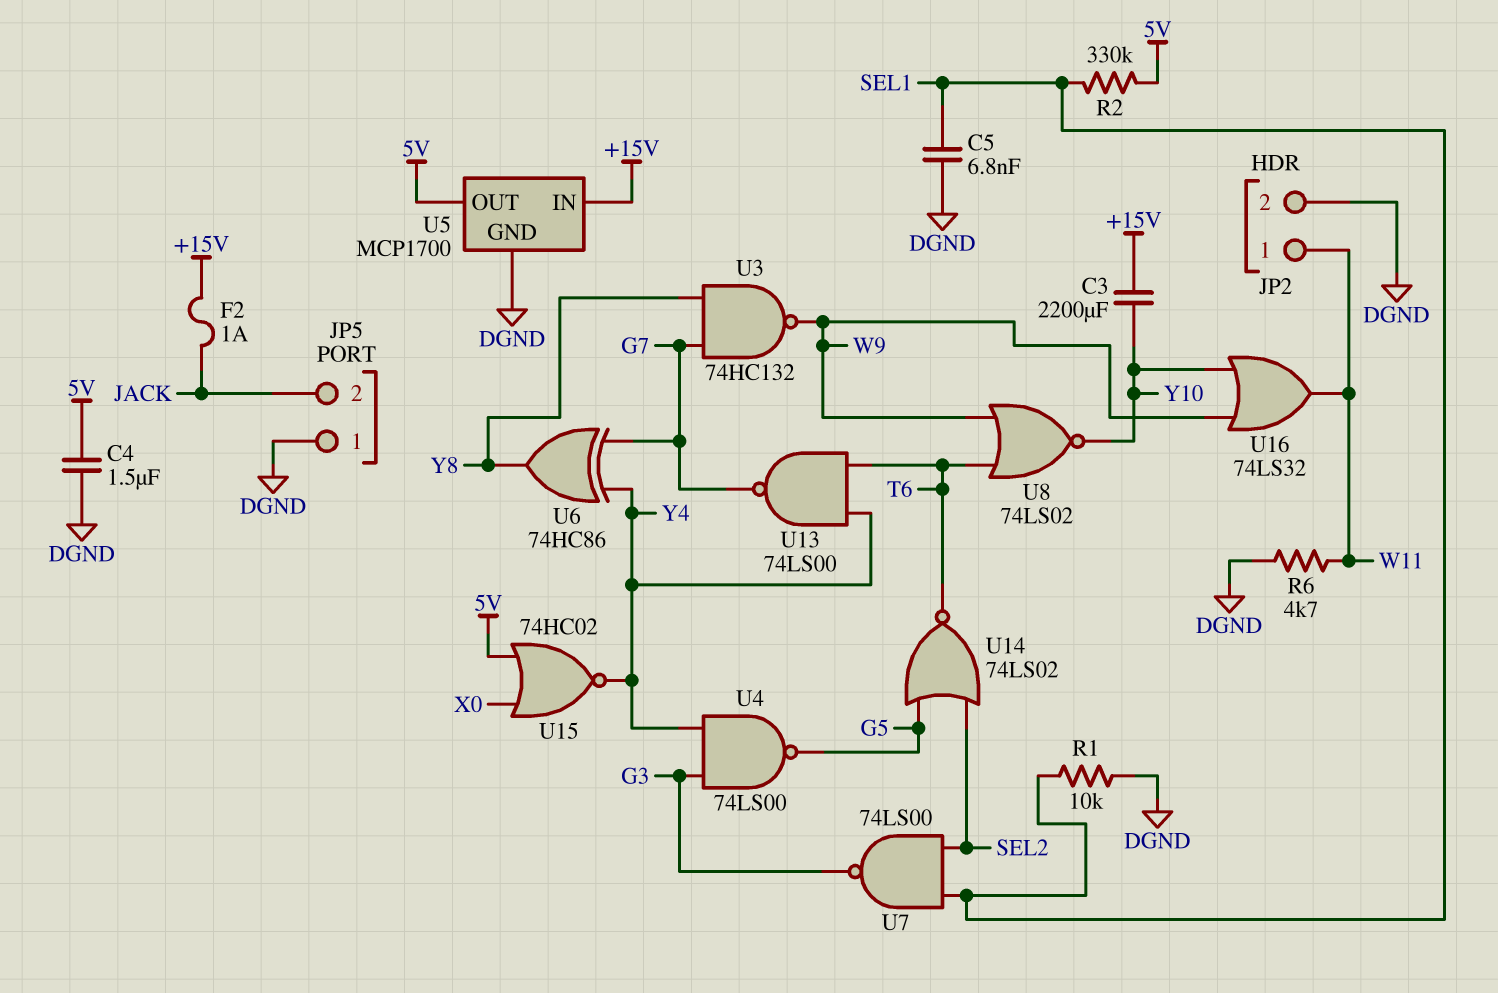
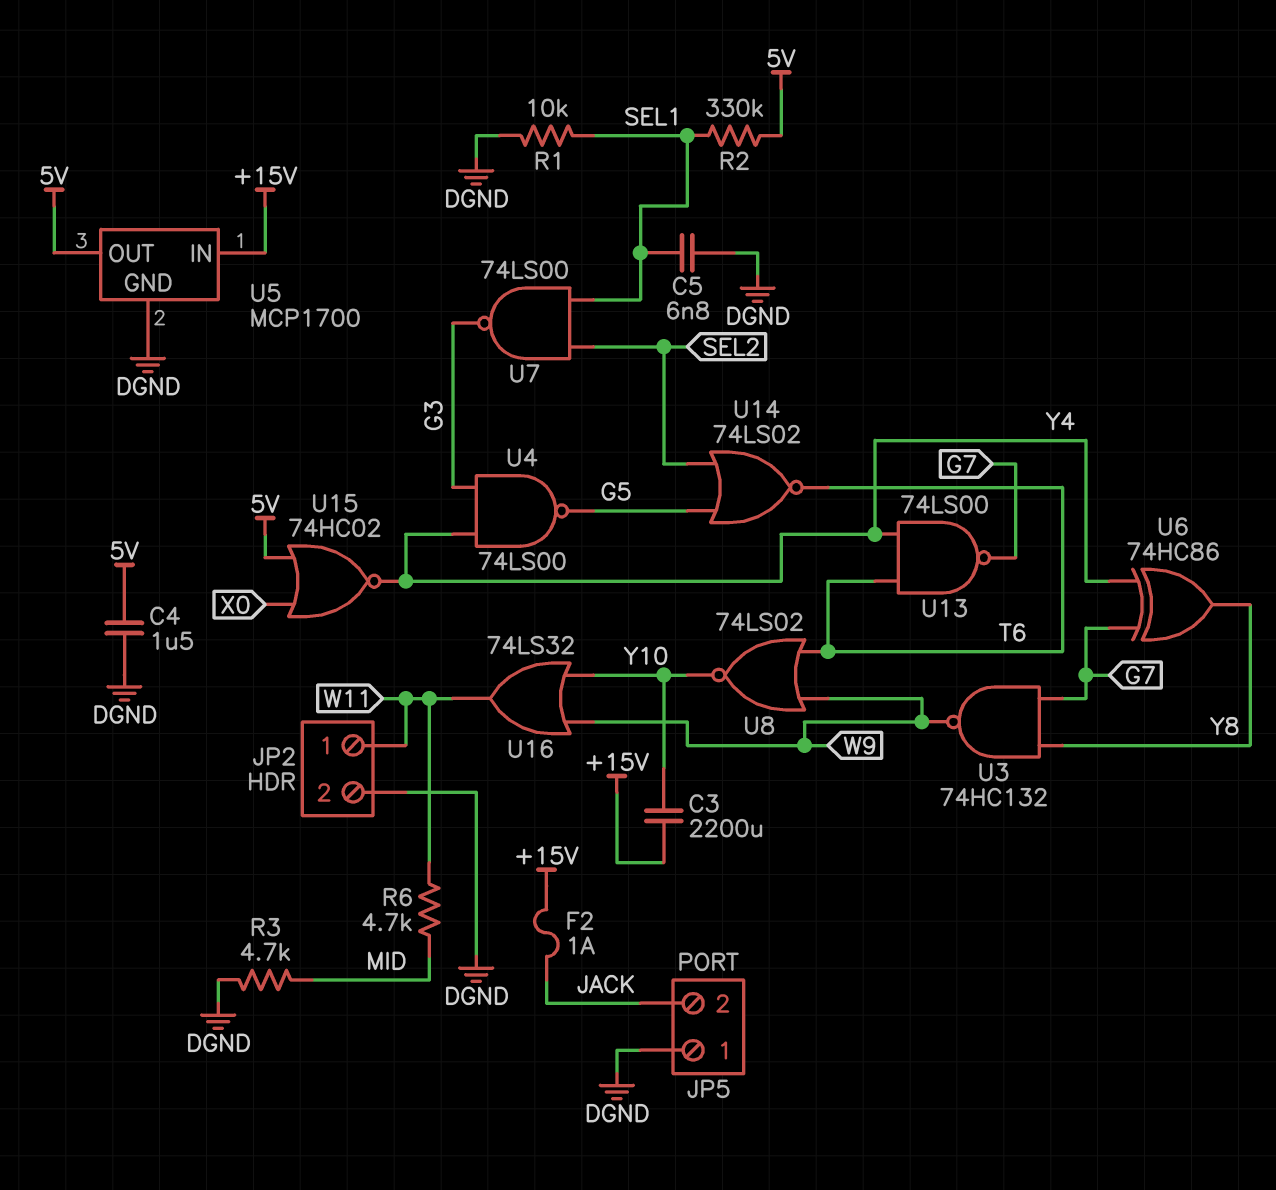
R3: none -> 4.7k (DGND, MID)
R6: 4.7k (DGND, W11) -> 4.7k (MID, W11)

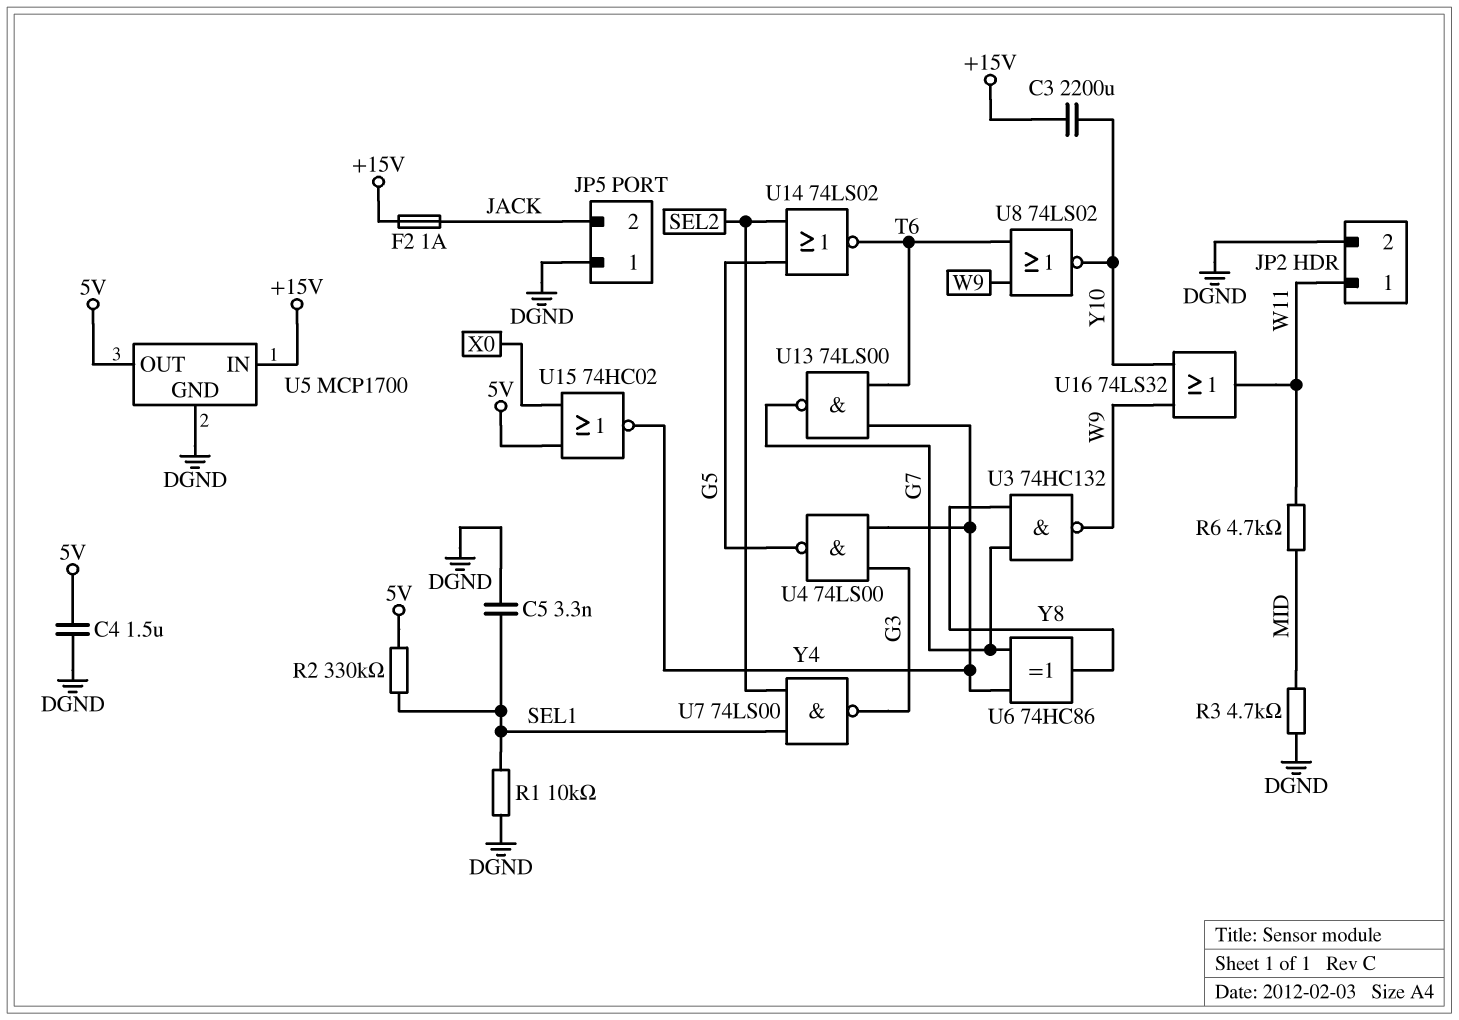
C5: 6.8nF (DGND, SEL1) -> 3.3nF (DGND, SEL1)

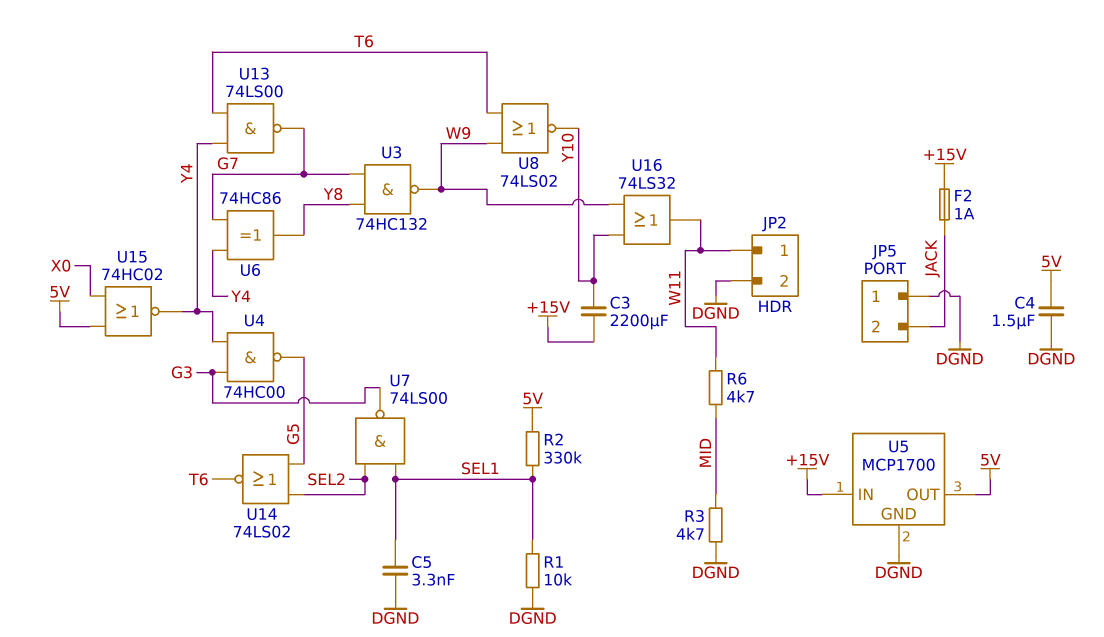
U4: NAND 74LS00 (in G3, in Y4, out G5) -> NAND 74HC00 (in G3, in Y4, out G5)

